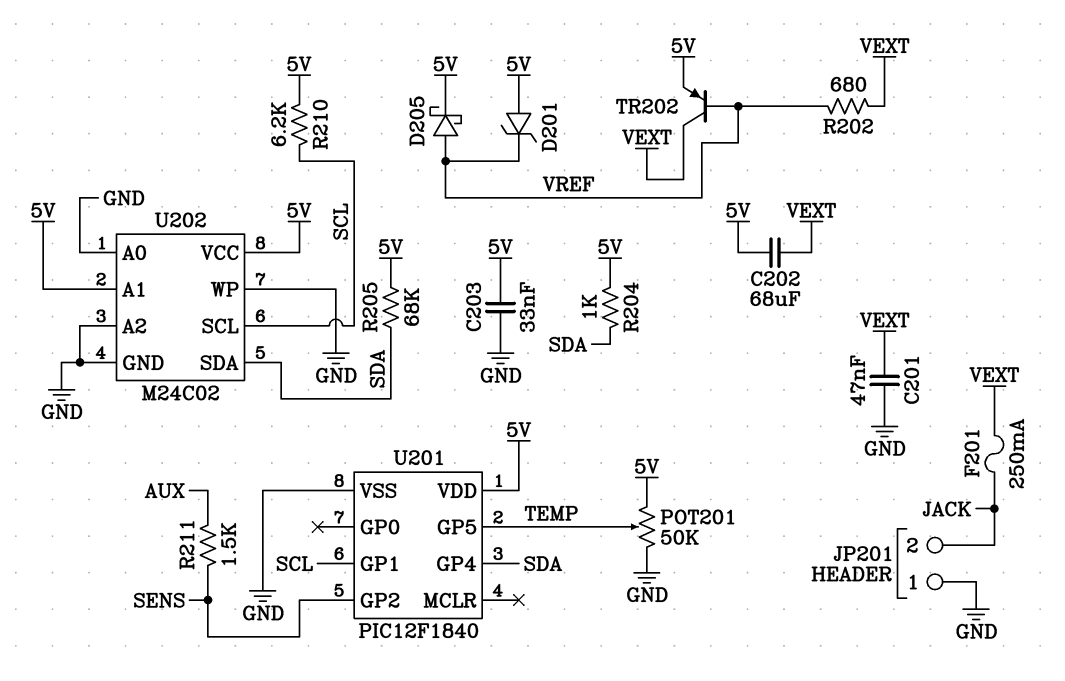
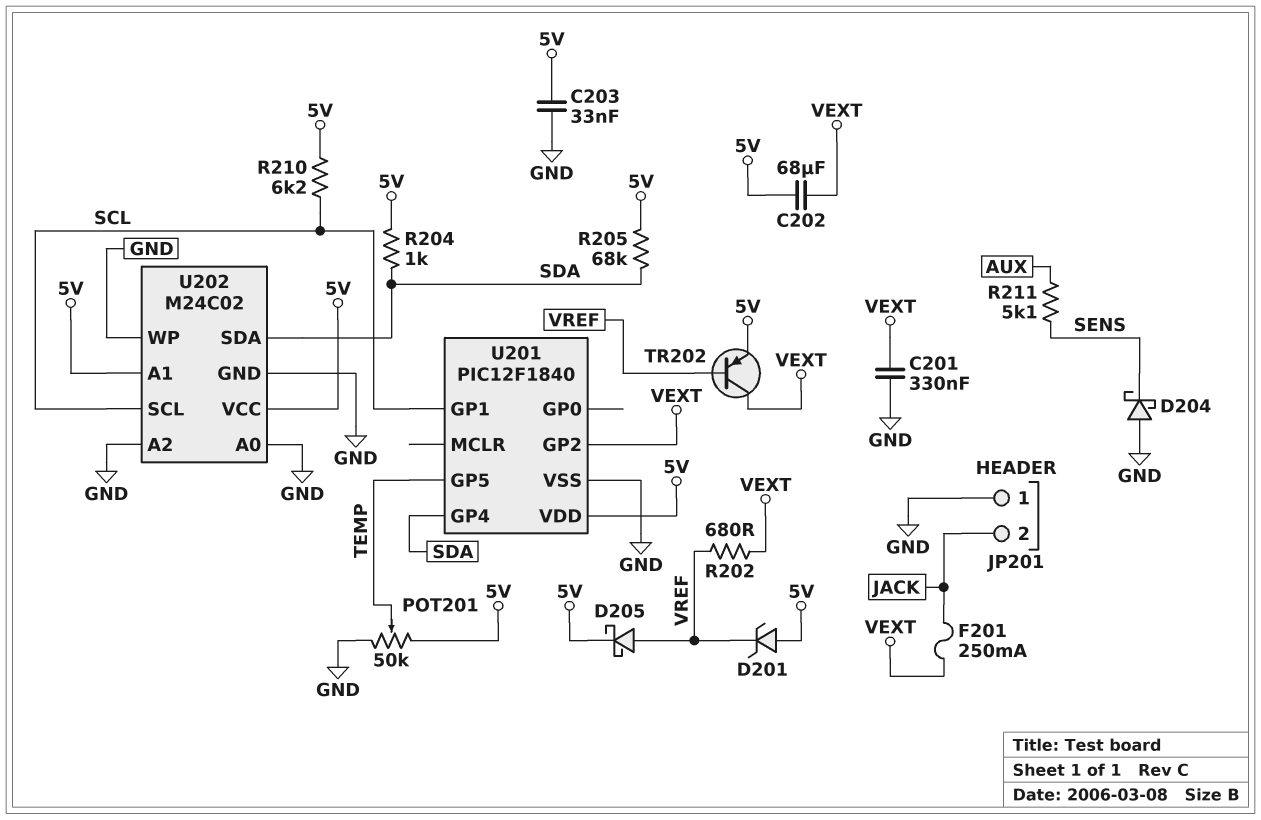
C201: 47nF (GND, VEXT) -> 330nF (GND, VEXT)
D204: none -> schottky (A GND, K SENS)
R211: 1.5k (AUX, SENS) -> 5.1k (AUX, SENS)
U201 pin GP2: SENS -> VEXT

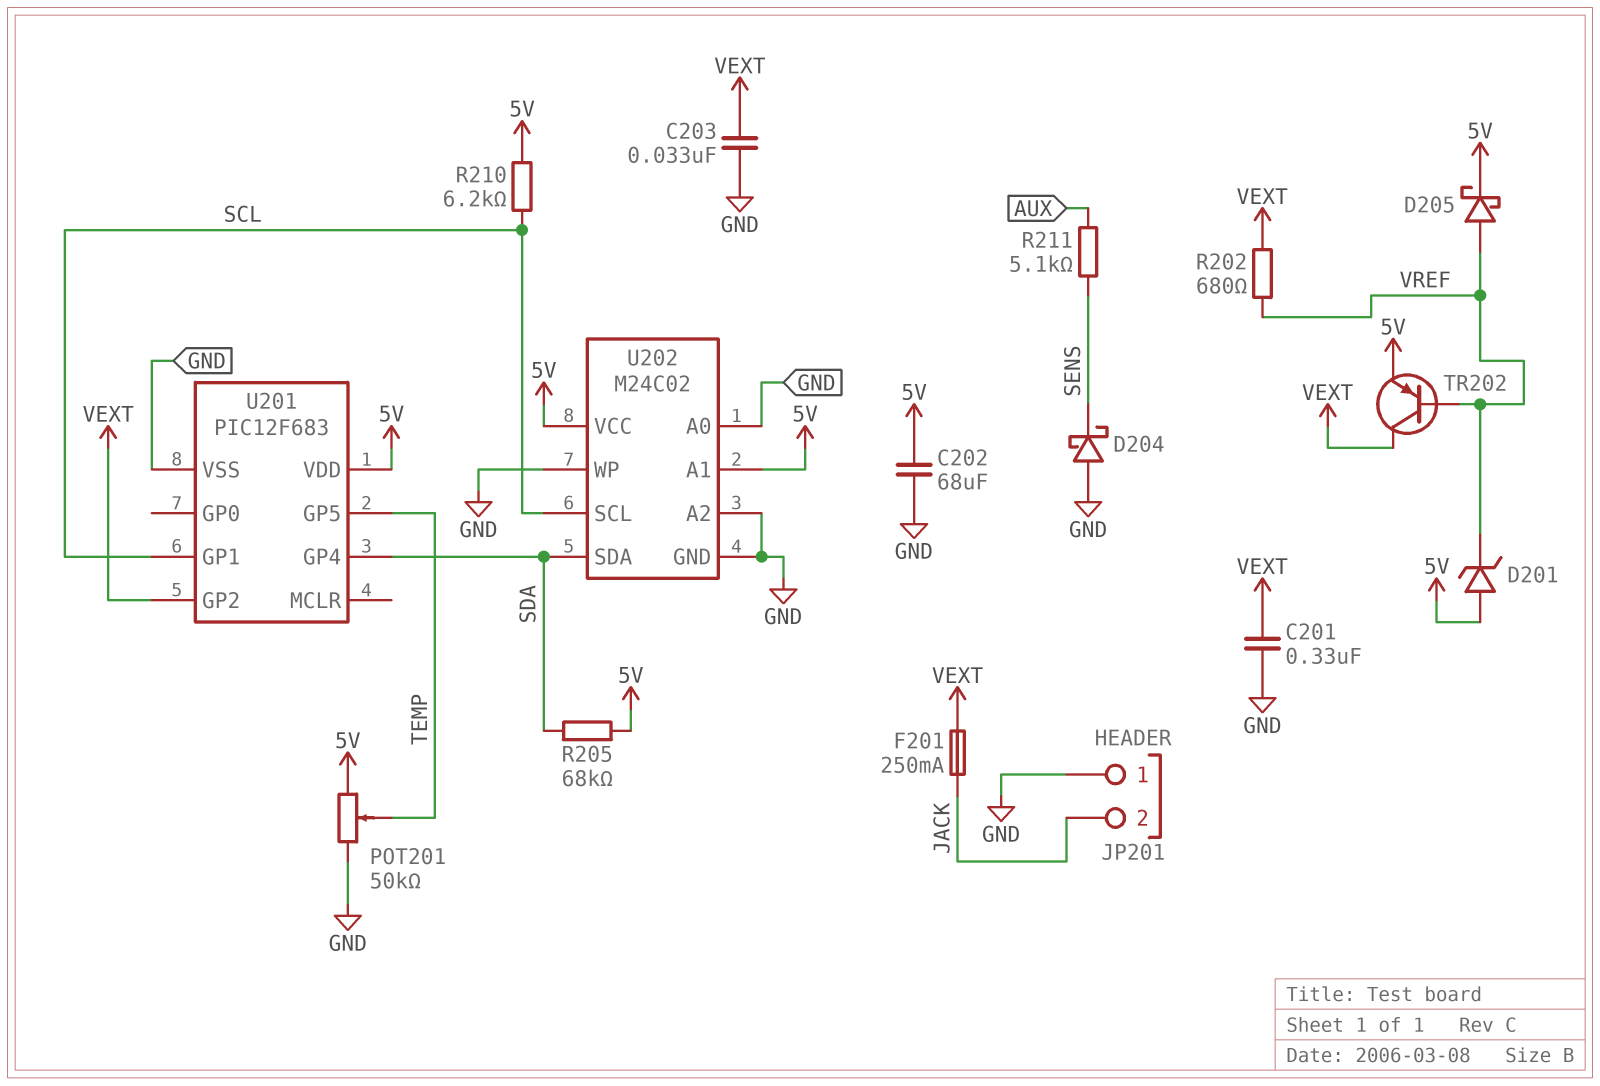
C202: 68uF (5V, VEXT) -> 68uF (5V, GND)
C203: 33nF (5V, GND) -> 33nF (GND, VEXT)
R204: 1k (5V, SDA) -> none
U201: PIC12F1840 -> PIC12F683

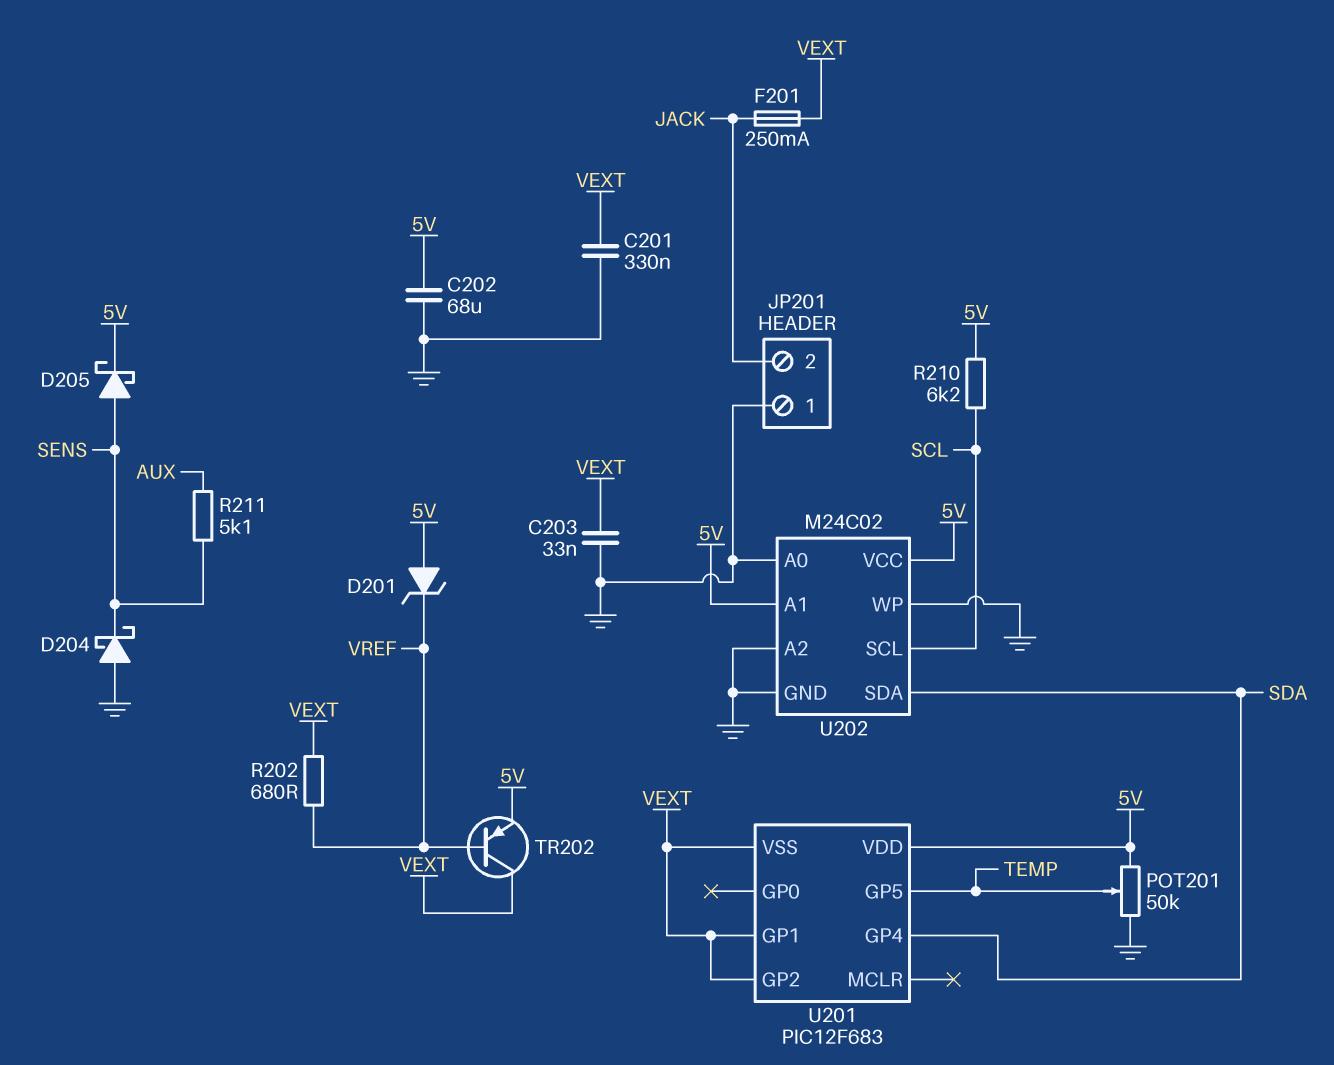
D205: schottky (A VREF, K 5V) -> schottky (A SENS, K 5V)
R205: 68k (5V, SDA) -> none
U201 pin GP1: SCL -> VEXT
U201 pin VSS: GND -> VEXT

